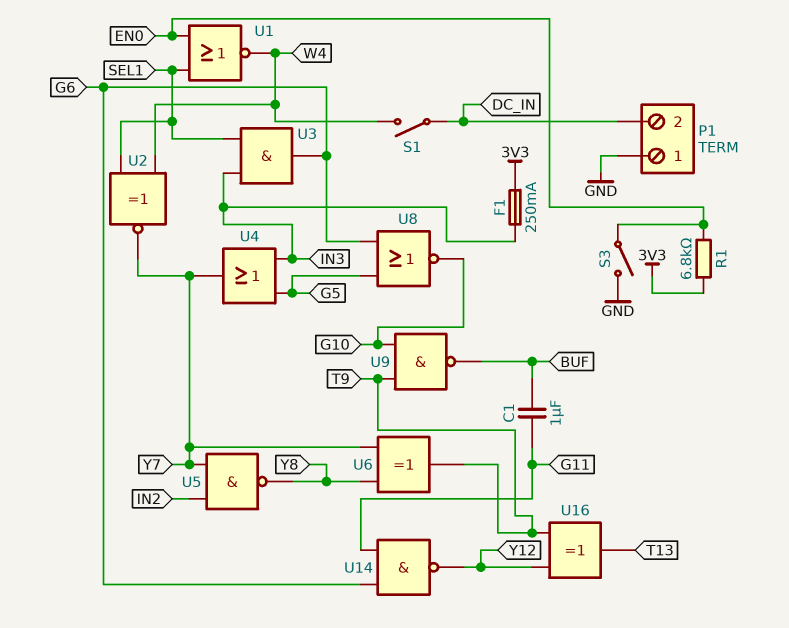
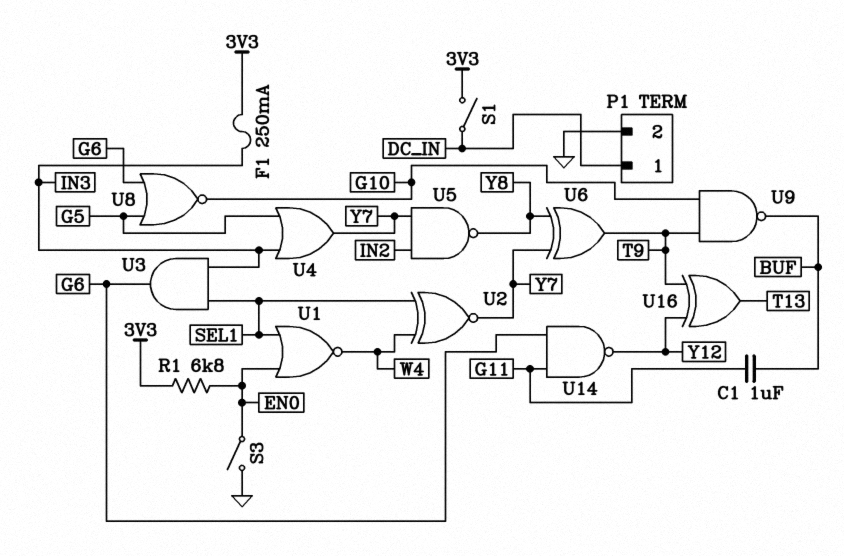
P1 pin 1: GND -> DC_IN
P1 pin 2: DC_IN -> GND
S1: switch (DC_IN, W4) -> switch (3V3, DC_IN)

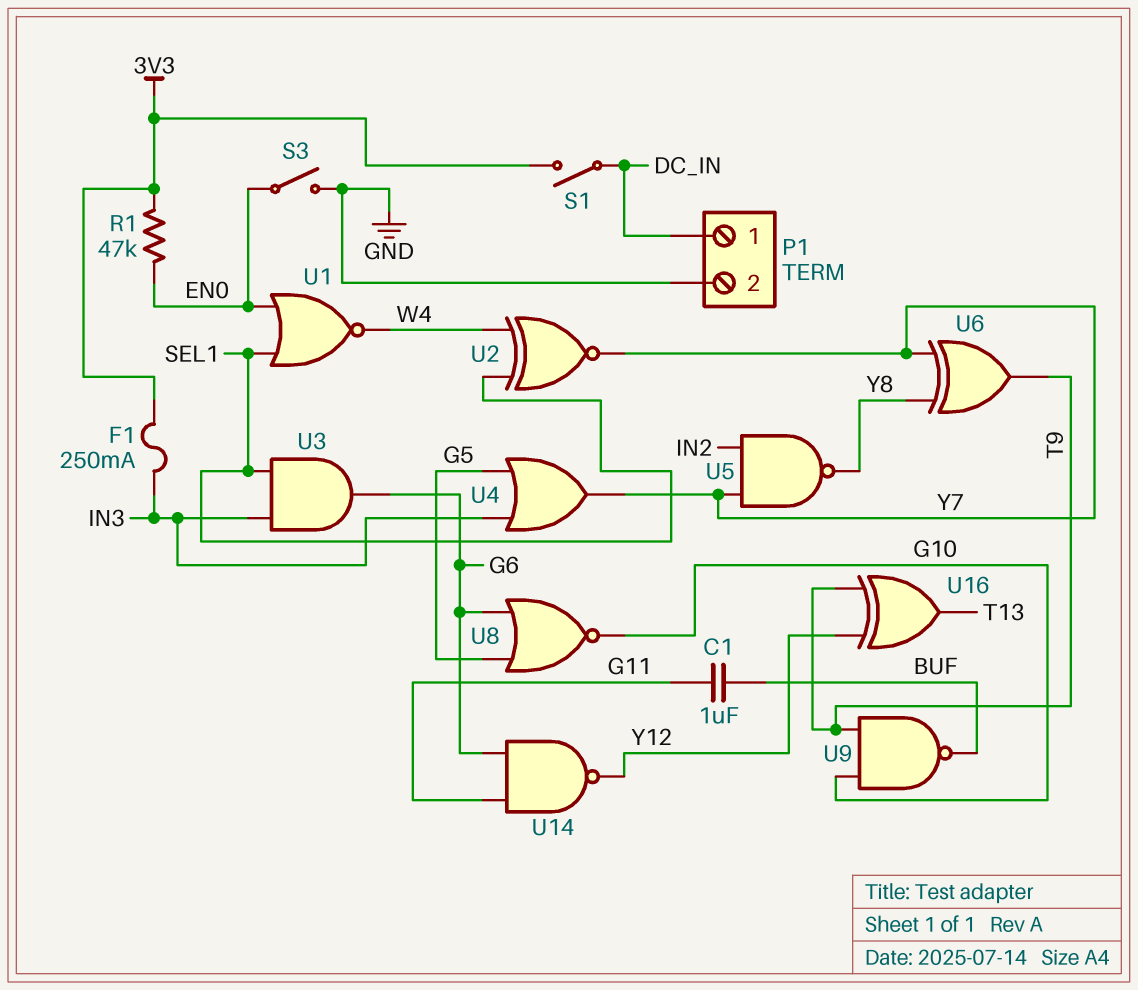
R1: 6.8k (3V3, EN0) -> 47k (3V3, EN0)

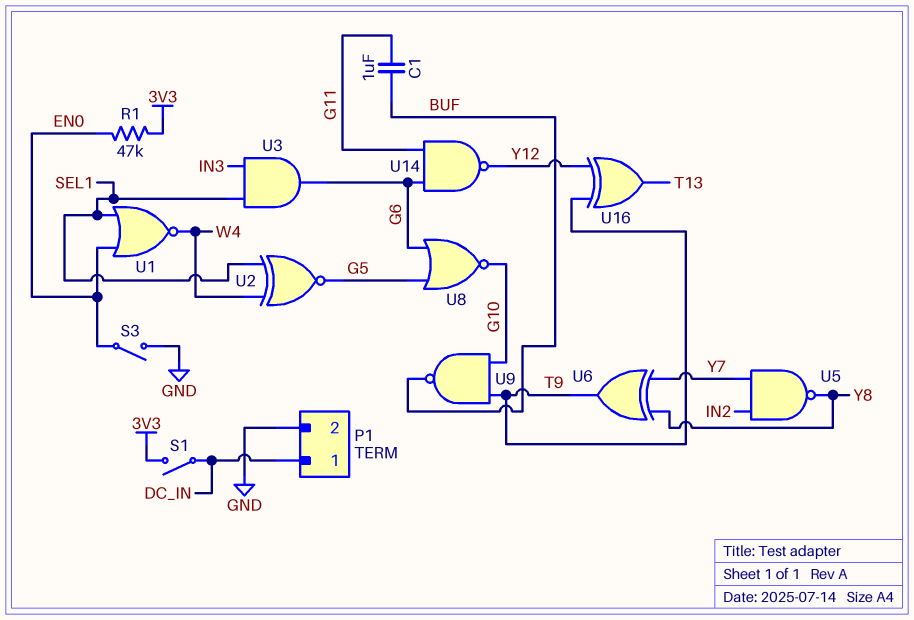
F1: 250mA (3V3, IN3) -> none
U2: XNOR (in SEL1, in W4, out Y7) -> XNOR (in SEL1, in W4, out G5)
U4: OR (in G5, in IN3, out Y7) -> none

